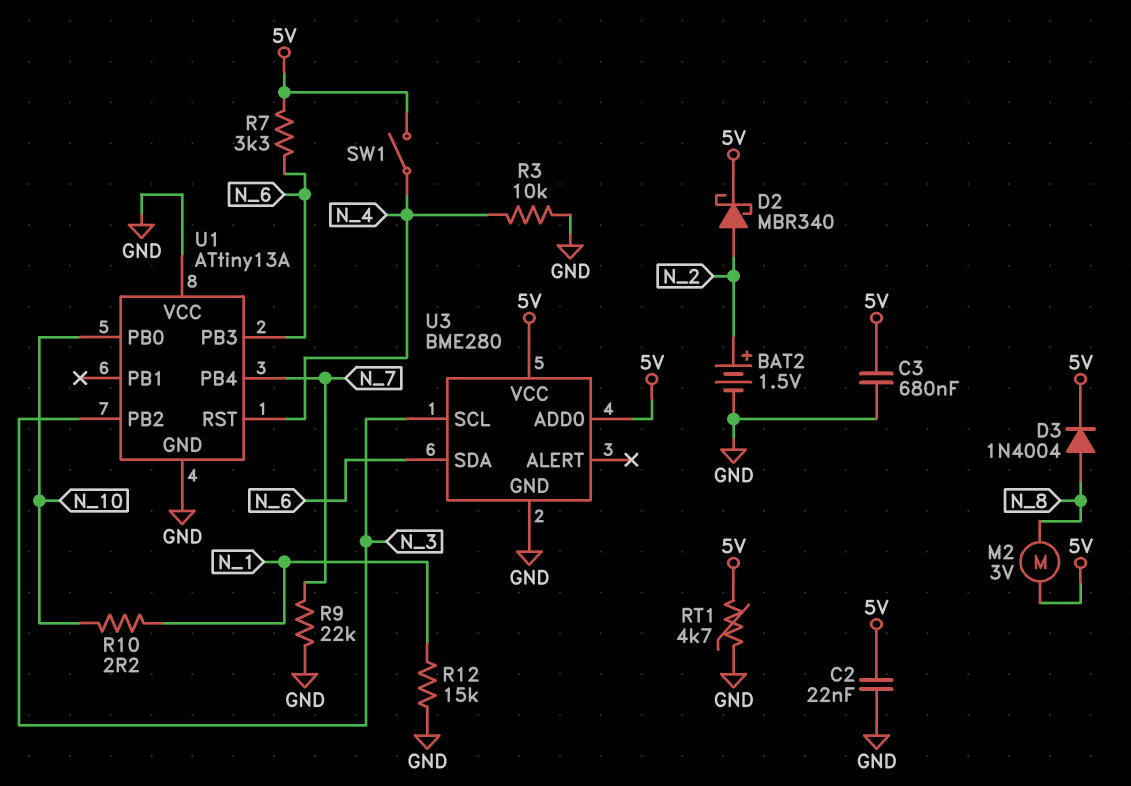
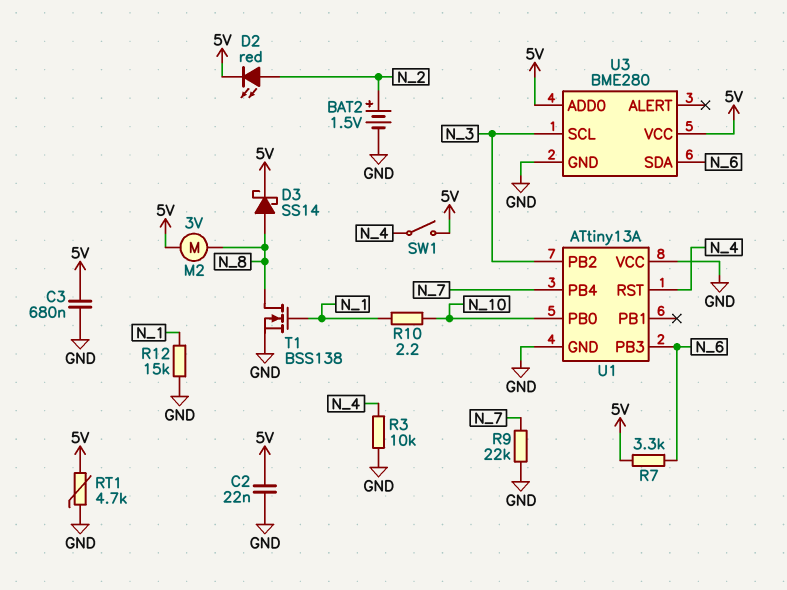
D2: schottky MBR340 (A N_2, K 5V) -> LED red (A N_2, K 5V)
D3: diode 1N4004 (A N_8, K 5V) -> schottky SS14 (A N_8, K 5V)
T1: none -> NMOS BSS138 (G N_1, D N_8, S GND)

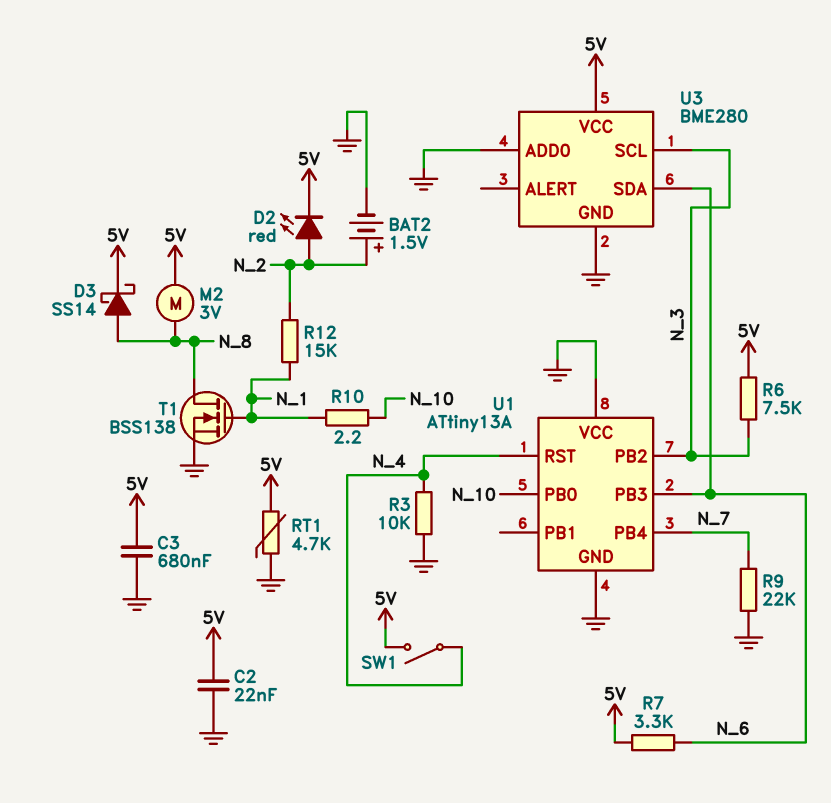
R6: none -> 7.5k (5V, N_3)
R12: 15k (GND, N_1) -> 15k (N_1, N_2)
U3 pin ADD0: 5V -> GND

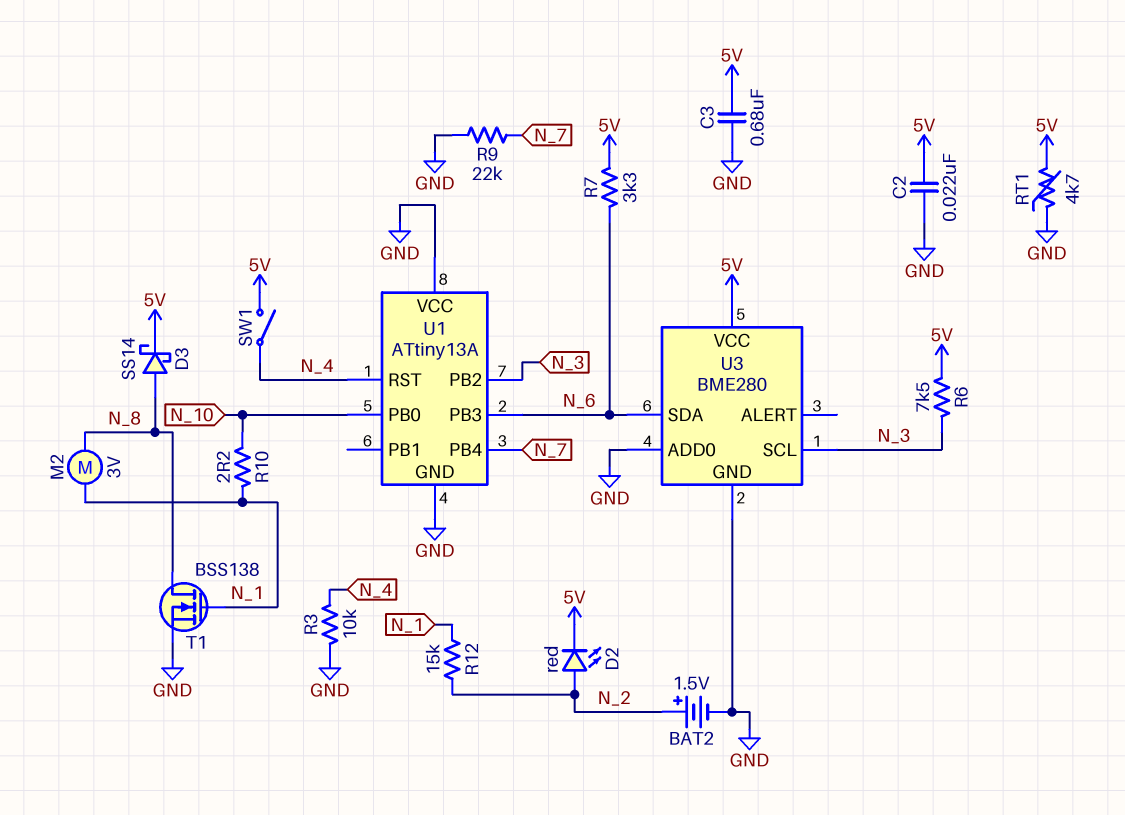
M2: motor 3V (5V, N_8) -> motor 3V (N_1, N_8)

